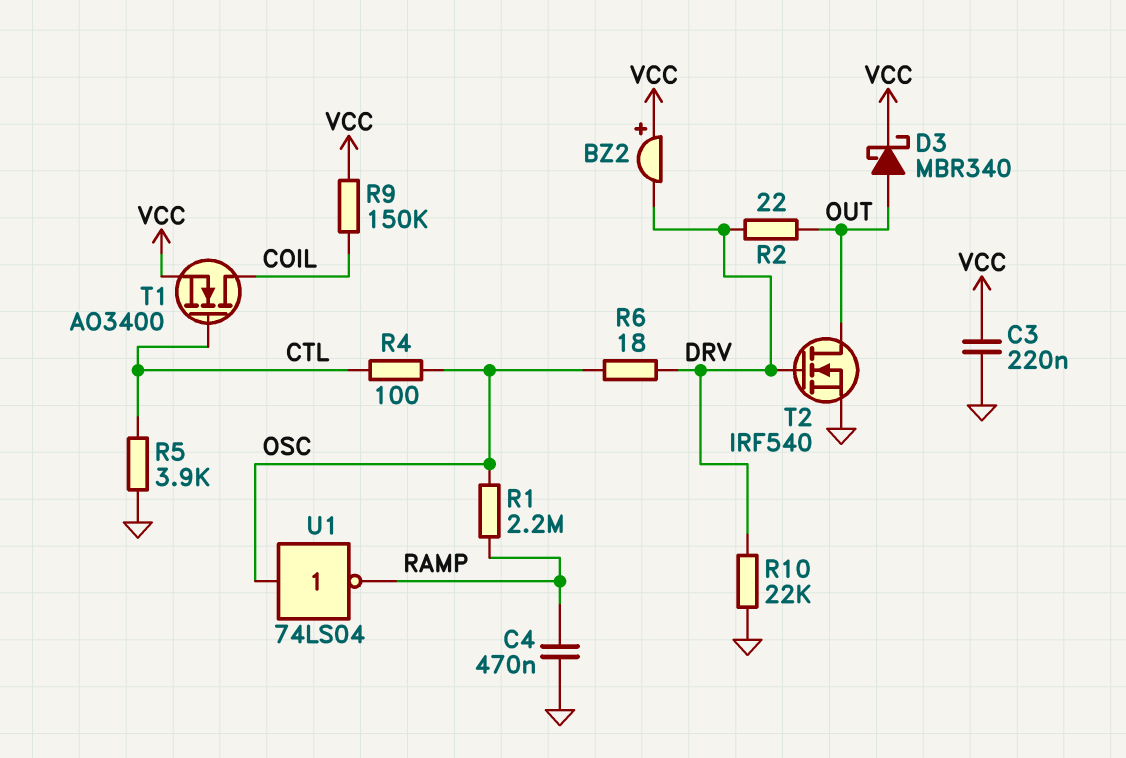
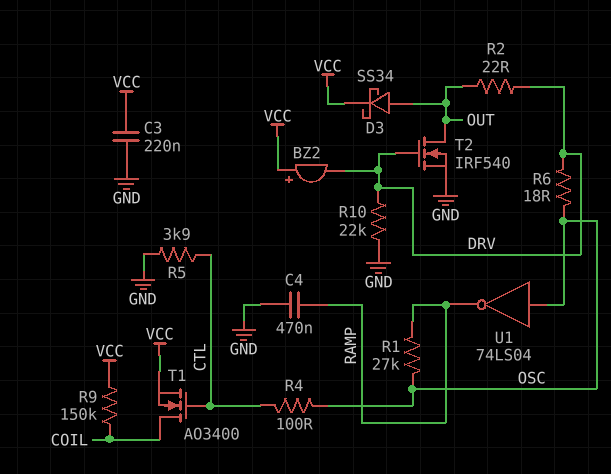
D3: schottky MBR340 (A OUT, K VCC) -> schottky SS34 (A OUT, K VCC)
R1: 2.2M (OSC, RAMP) -> 27k (OSC, RAMP)

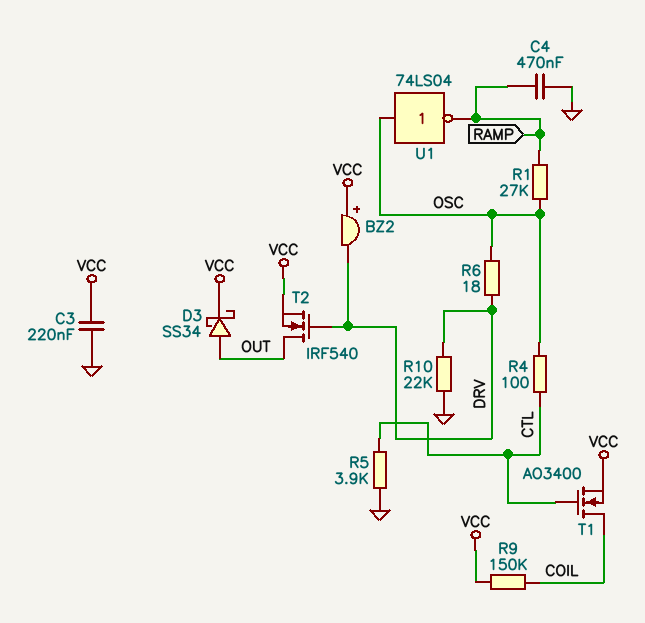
R2: 22 (DRV, OUT) -> none
T2: NMOS IRF540 (G DRV, D OUT, S GND) -> NMOS IRF540 (G DRV, D OUT, S VCC)

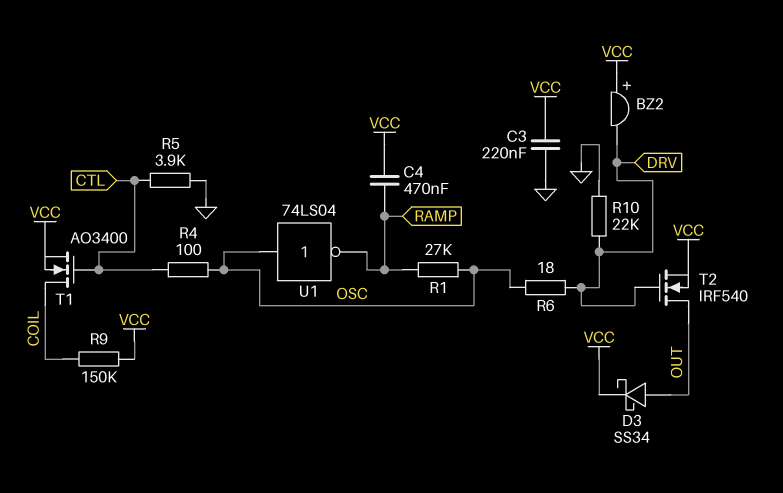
C4: 470nF (GND, RAMP) -> 470nF (RAMP, VCC)

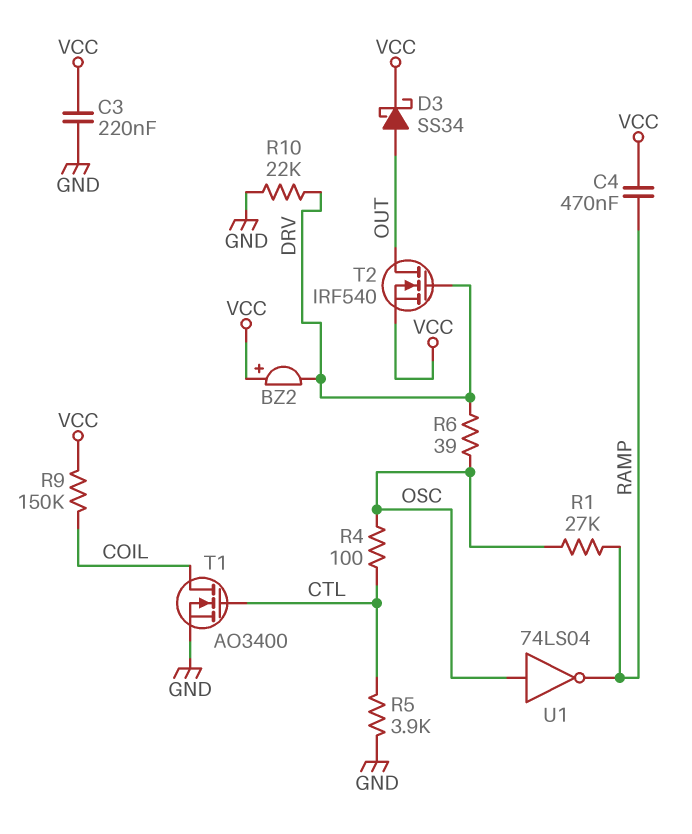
R6: 18 (DRV, OSC) -> 39 (DRV, OSC)
T1: NMOS AO3400 (G CTL, D COIL, S VCC) -> NMOS AO3400 (G CTL, D COIL, S GND)

